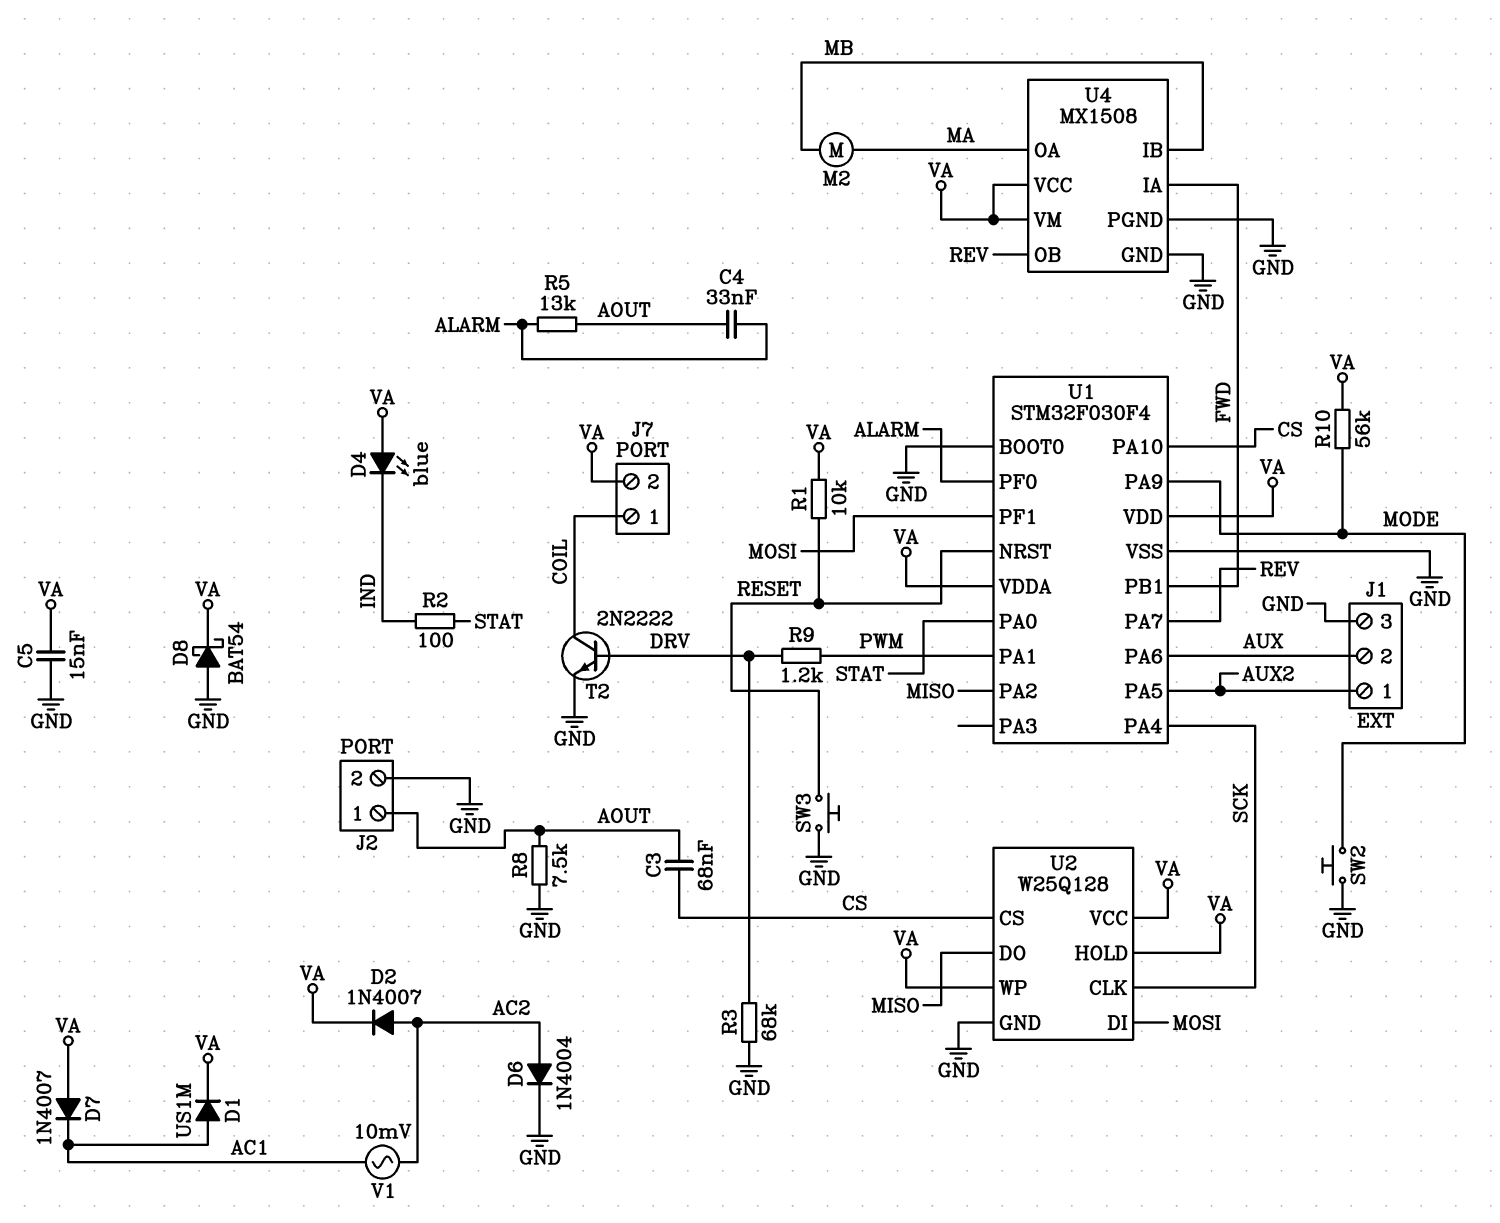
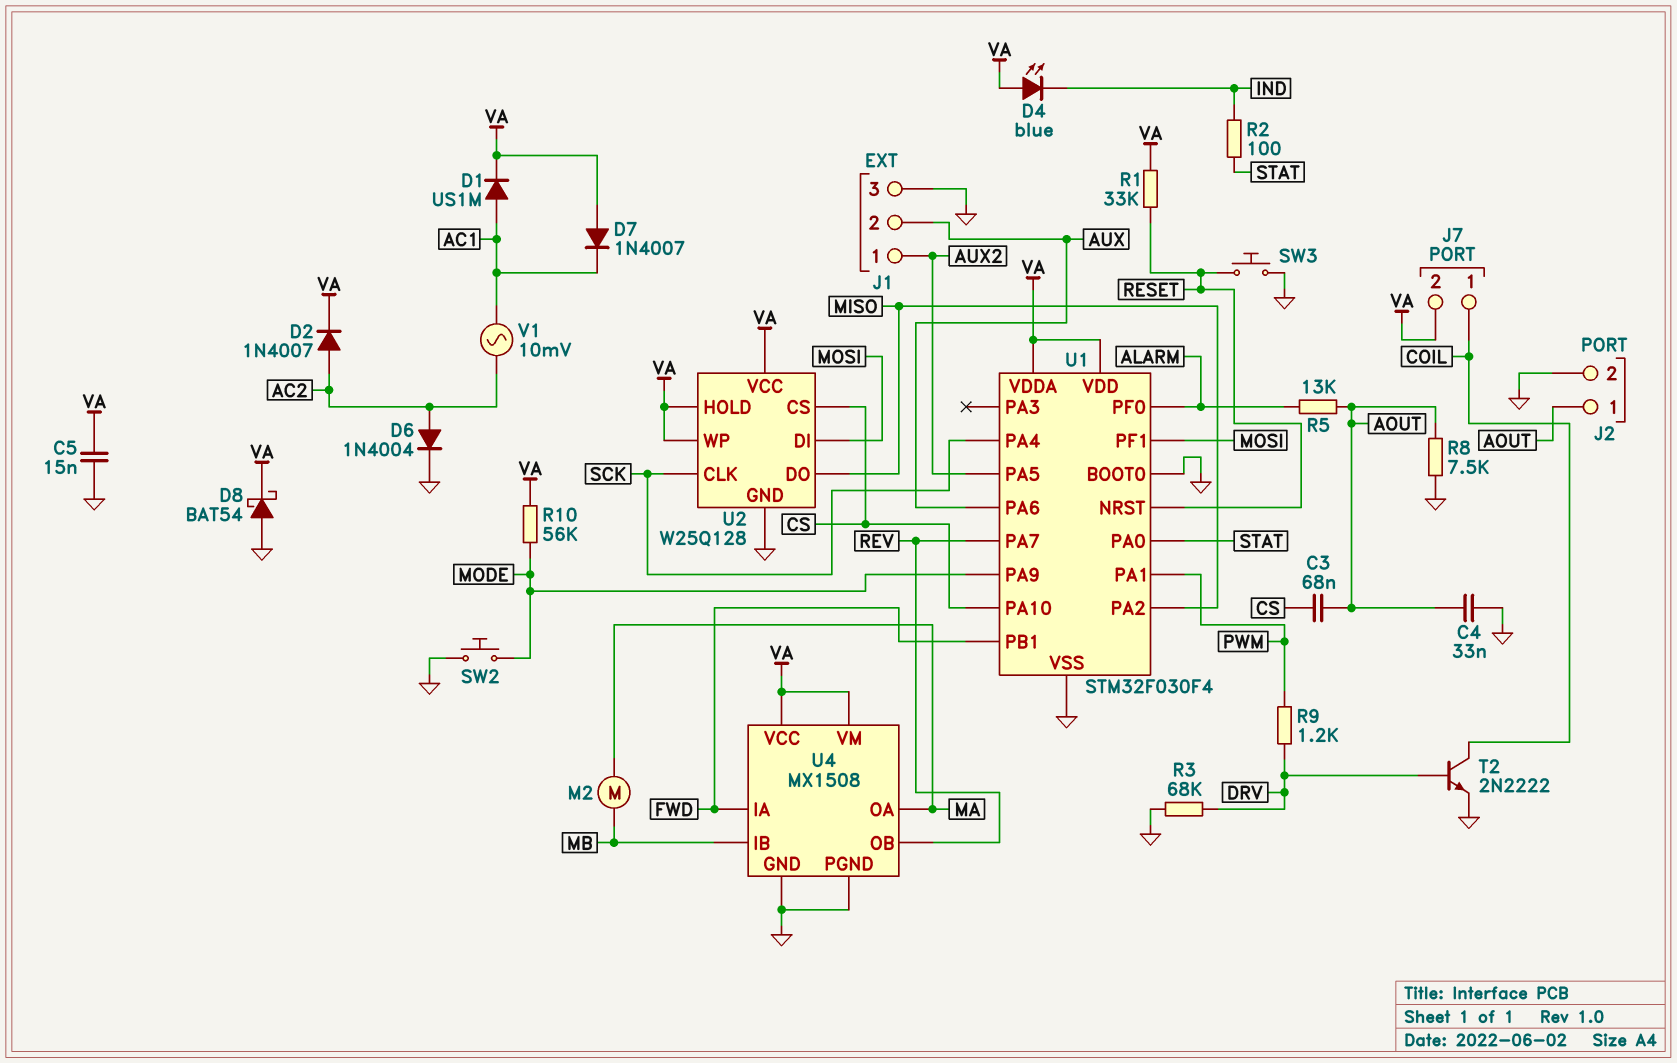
C4: 33nF (ALARM, AOUT) -> 33nF (AOUT, GND)
R1: 10k (RESET, VA) -> 33k (RESET, VA)

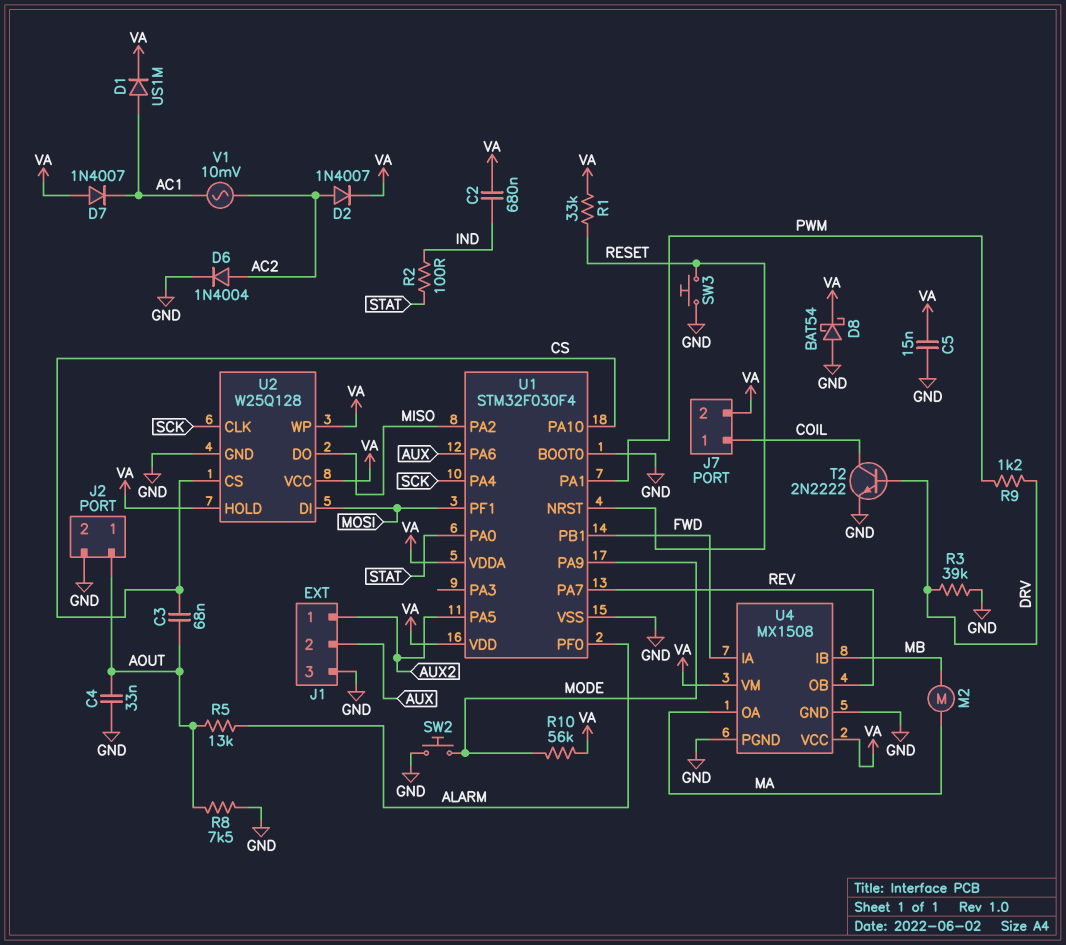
C2: none -> 680nF (IND, VA)
D4: LED blue (A VA, K IND) -> none
R3: 68k (DRV, GND) -> 39k (DRV, GND)

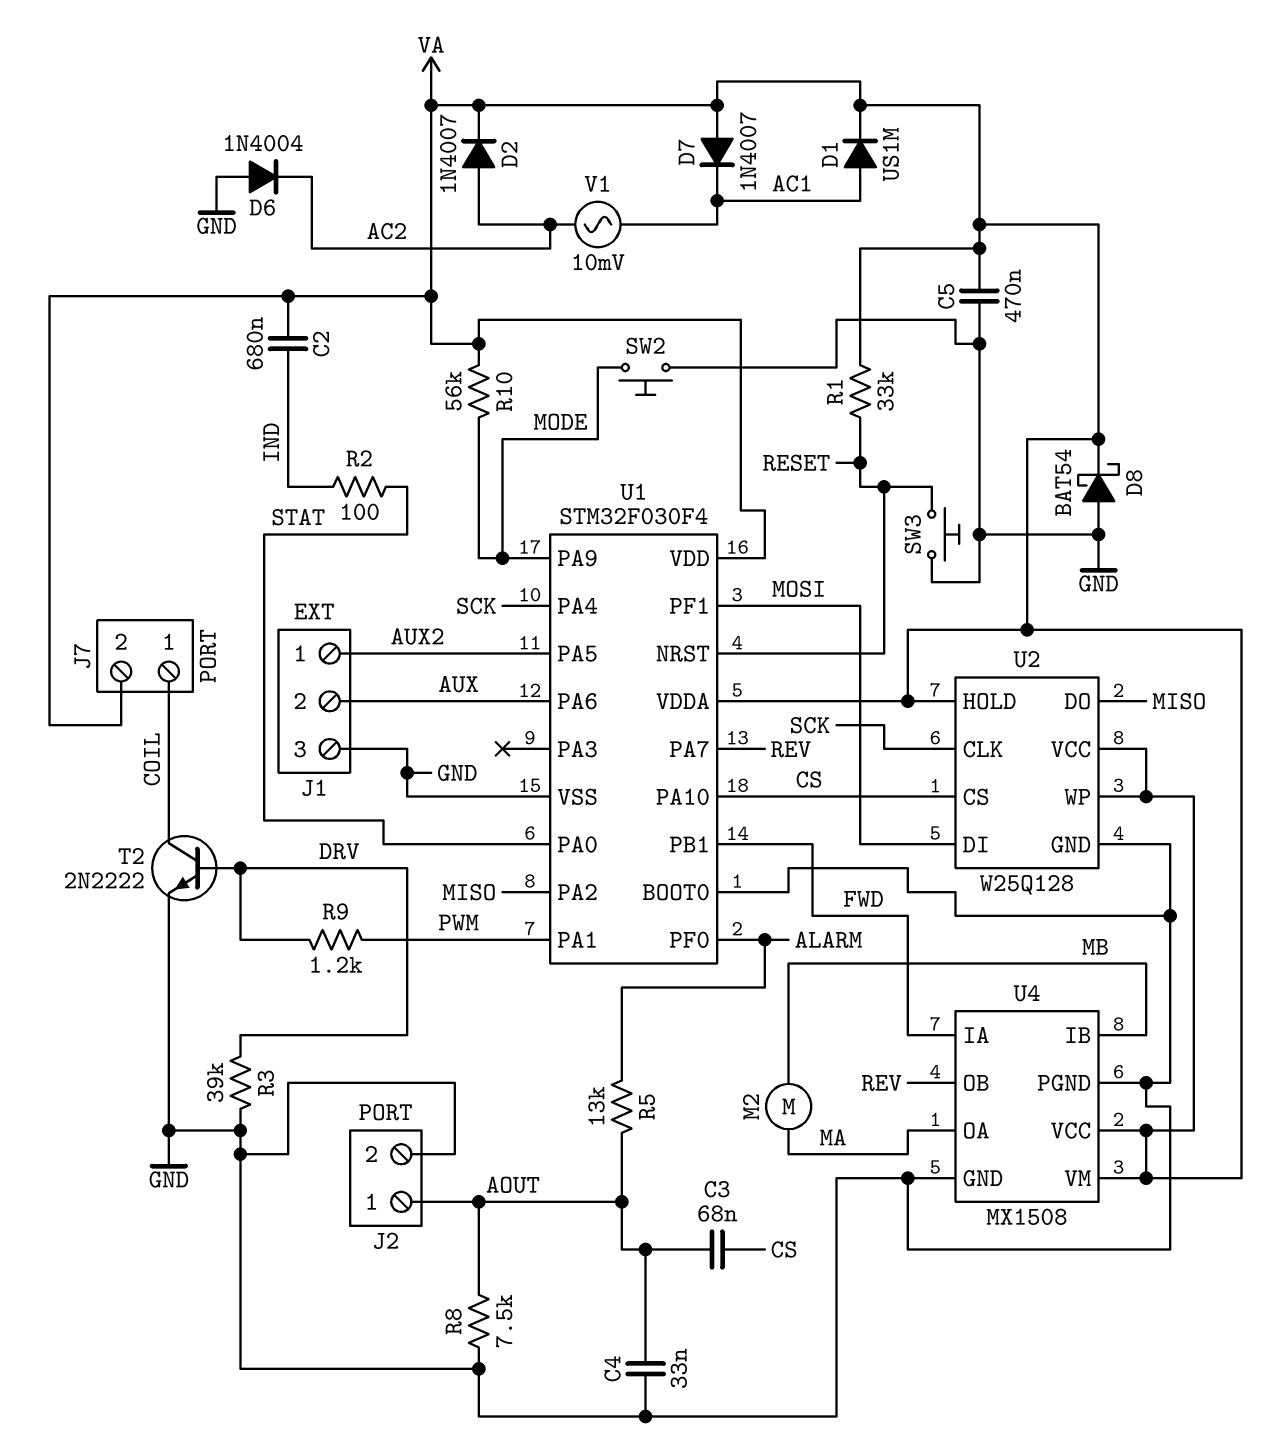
C5: 15nF (GND, VA) -> 470nF (GND, VA)
D6: diode 1N4004 (A AC2, K GND) -> diode 1N4004 (A GND, K AC2)

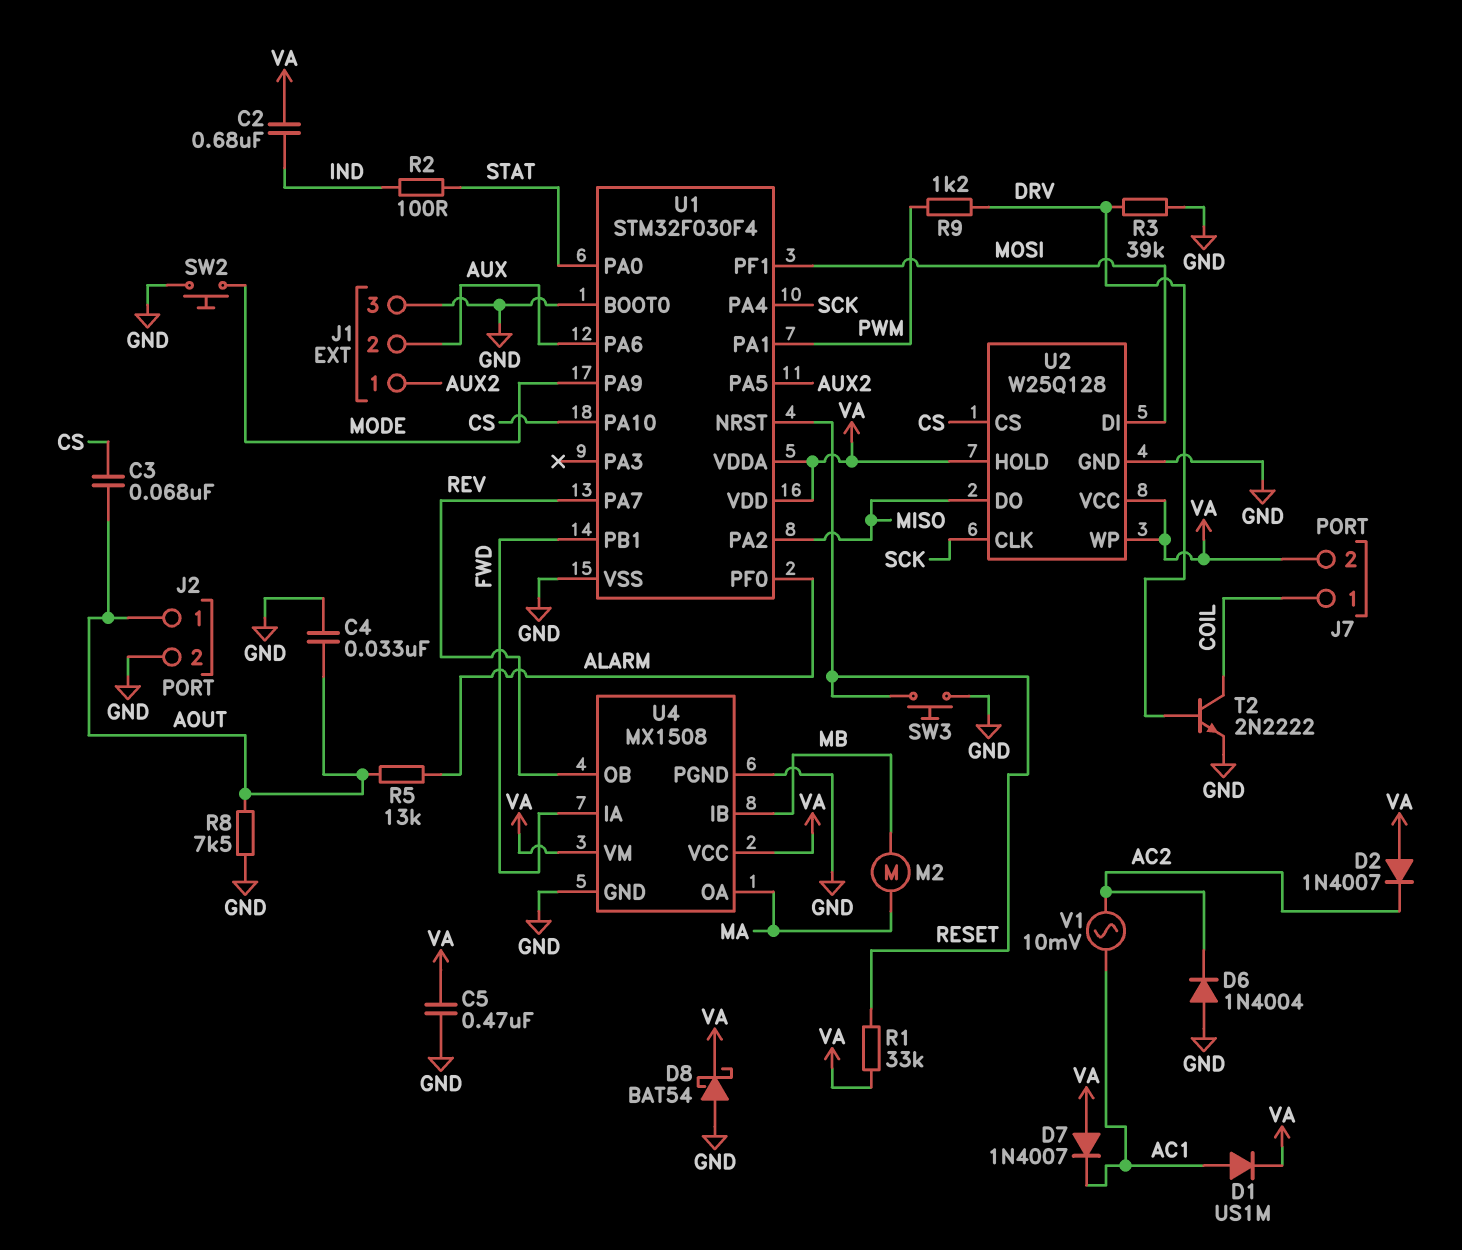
D2: diode 1N4007 (A AC2, K VA) -> diode 1N4007 (A VA, K AC2)
R10: 56k (MODE, VA) -> none

